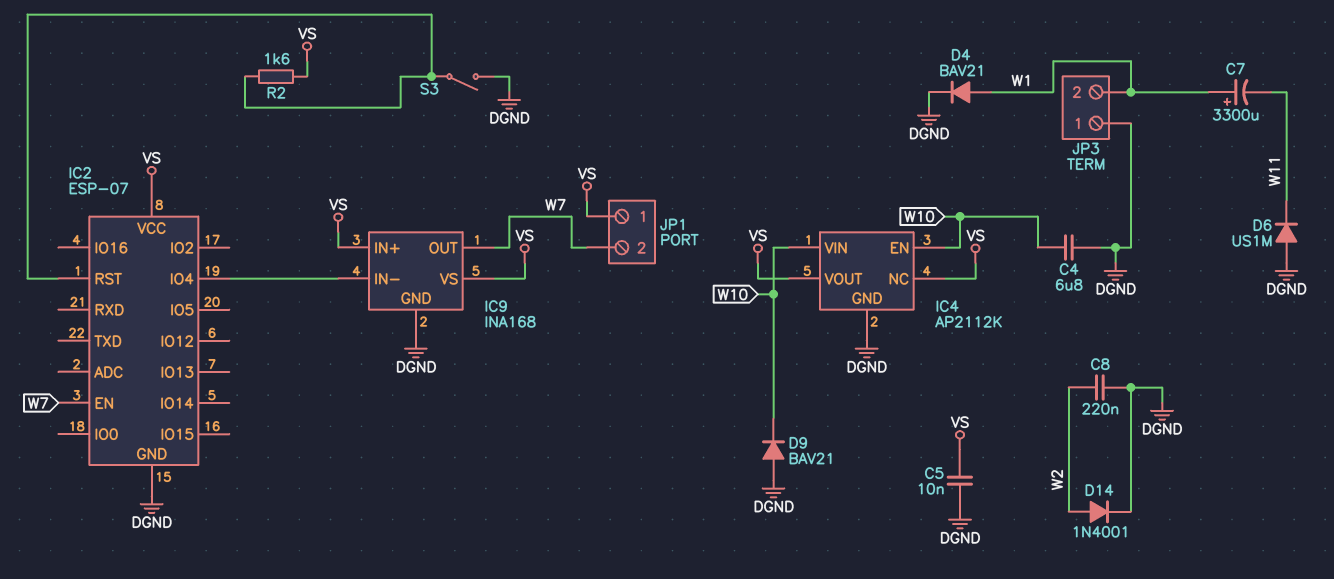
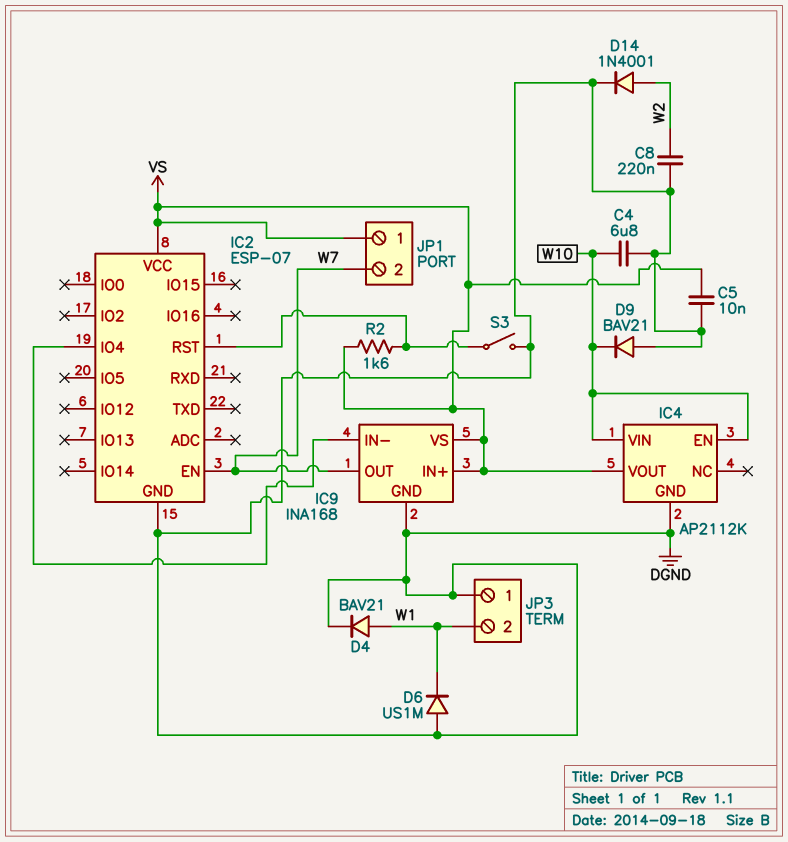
C7: 3300uF (plus W1, minus W11) -> none
D6: diode US1M (A DGND, K W11) -> diode US1M (A DGND, K W1)
IC4 pin NC: VS -> none

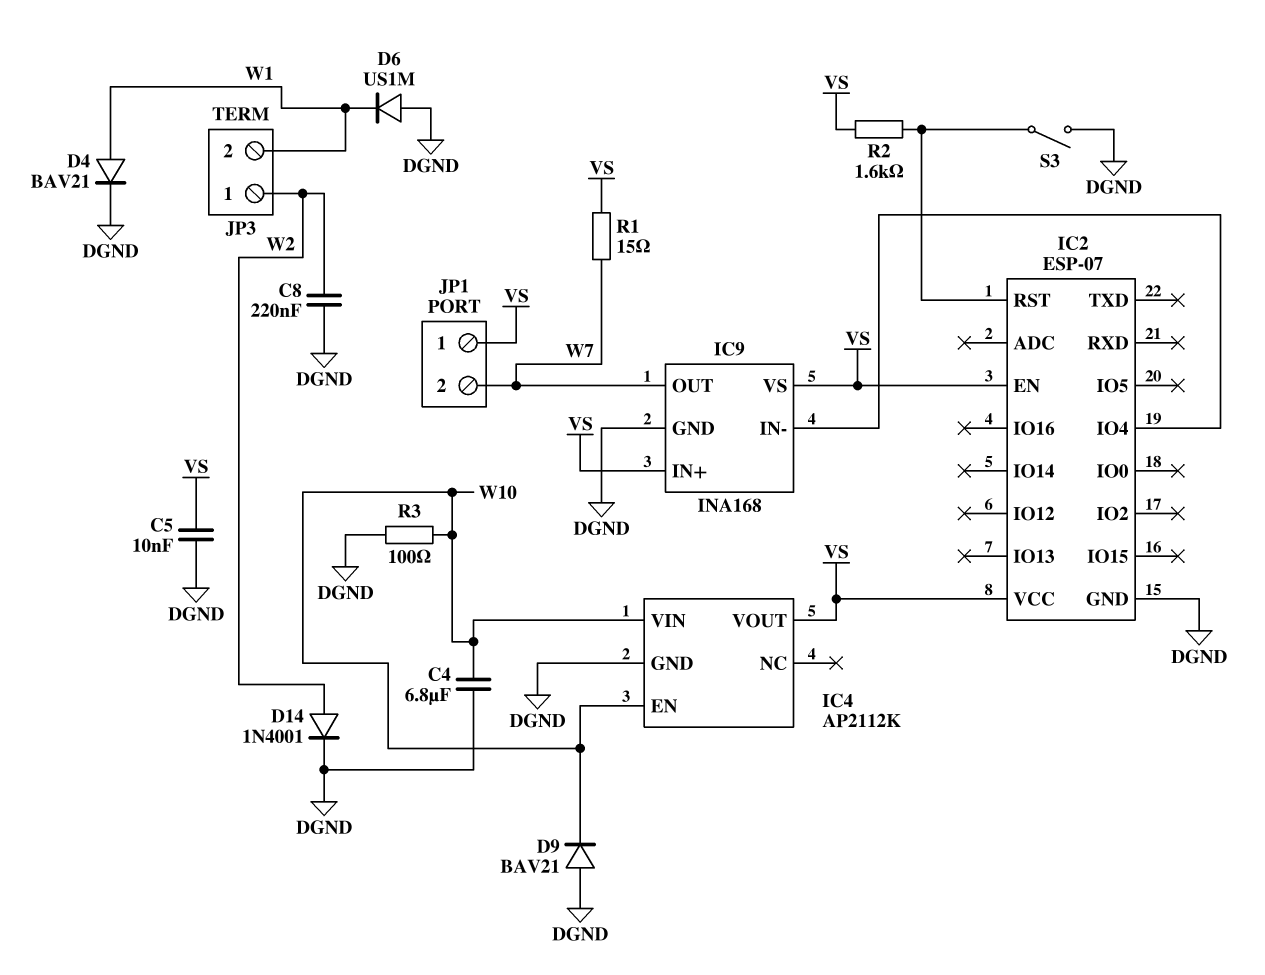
IC2 pin EN: W7 -> VS
JP3 pin 1: DGND -> W2
R1: none -> 15 (VS, W7)
R3: none -> 100 (DGND, W10)

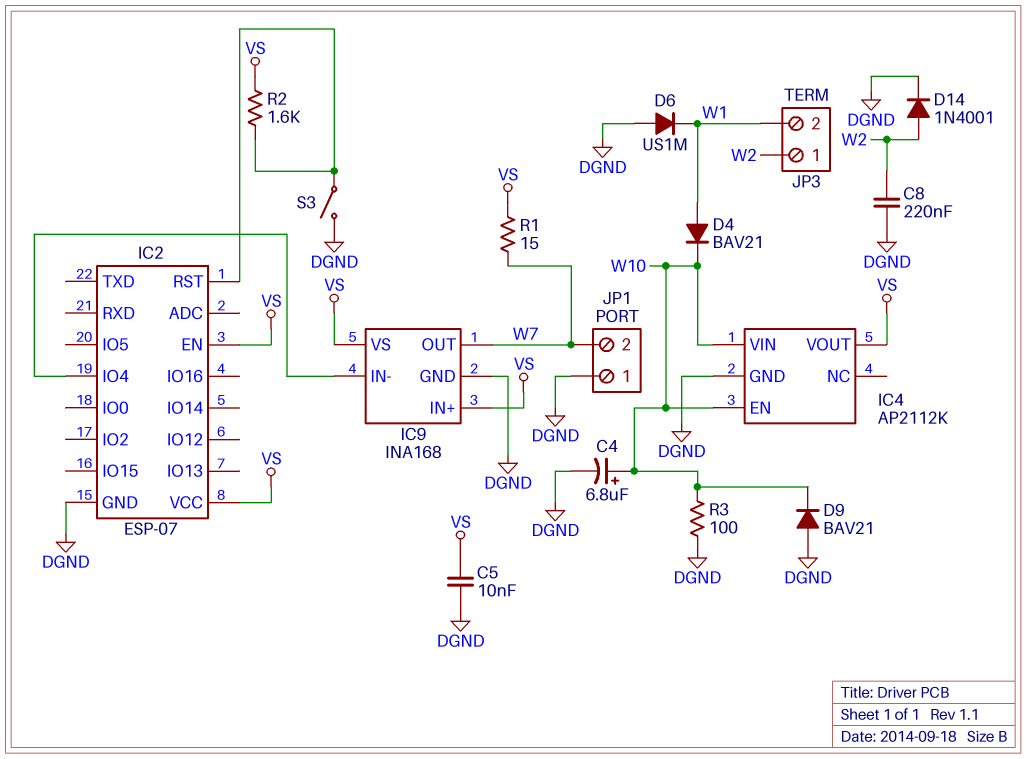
C4: 6.8uF (DGND, W10) -> 6.8uF (plus W10, minus DGND)
D4: diode BAV21 (A W1, K DGND) -> diode BAV21 (A W1, K W10)
JP1 pin 1: VS -> DGND

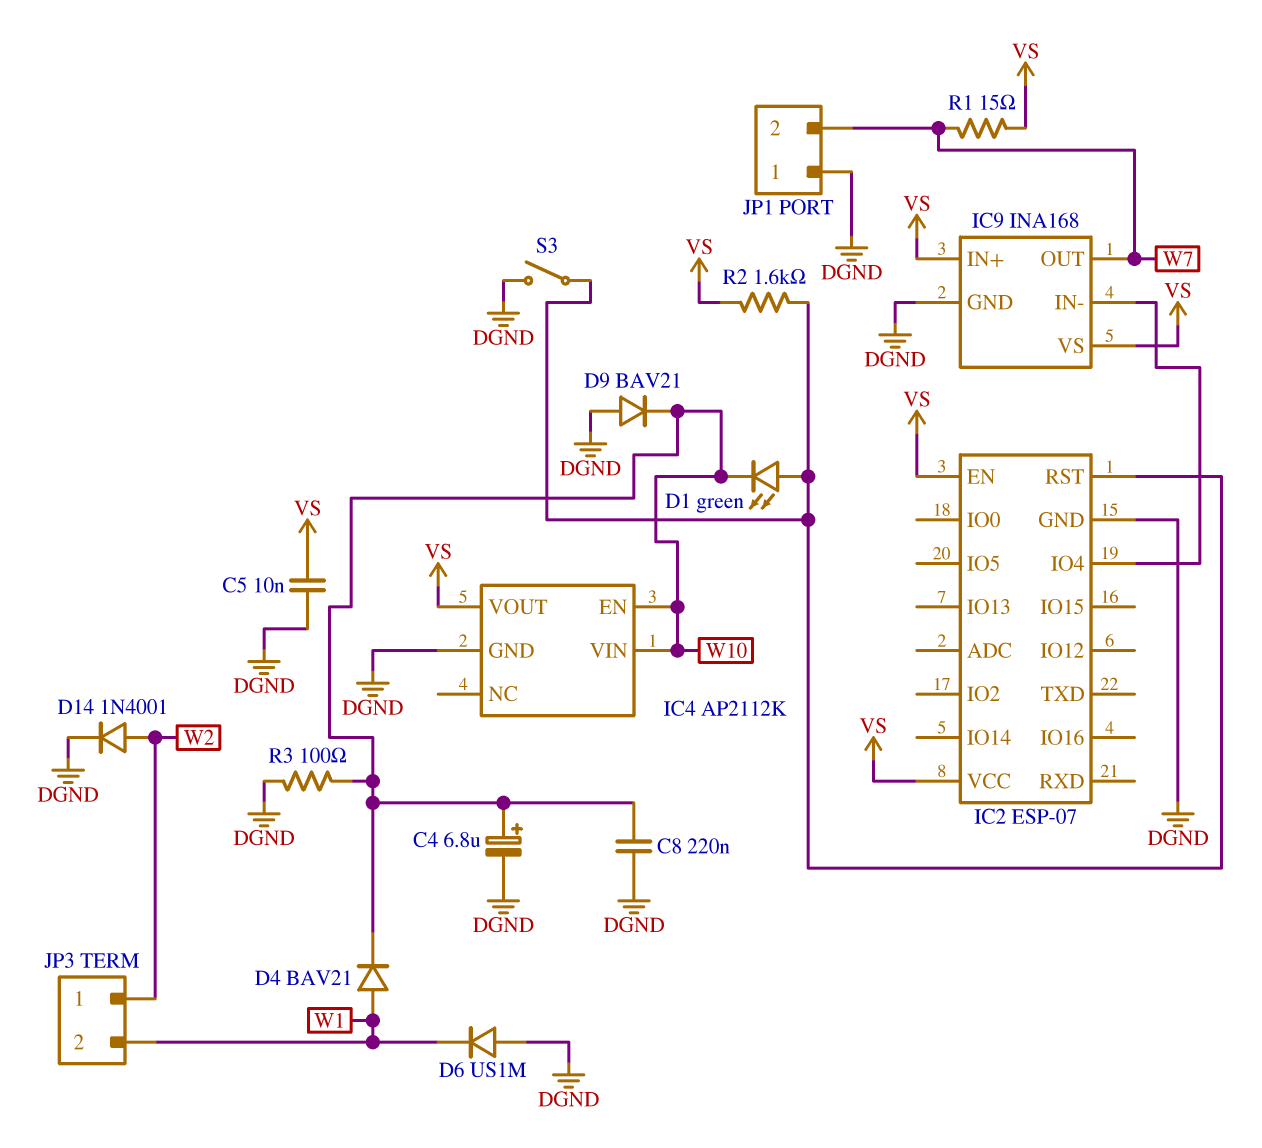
C8: 220nF (DGND, W2) -> 220nF (DGND, W10)
D1: none -> LED green (A IC2/RST, K W10)

